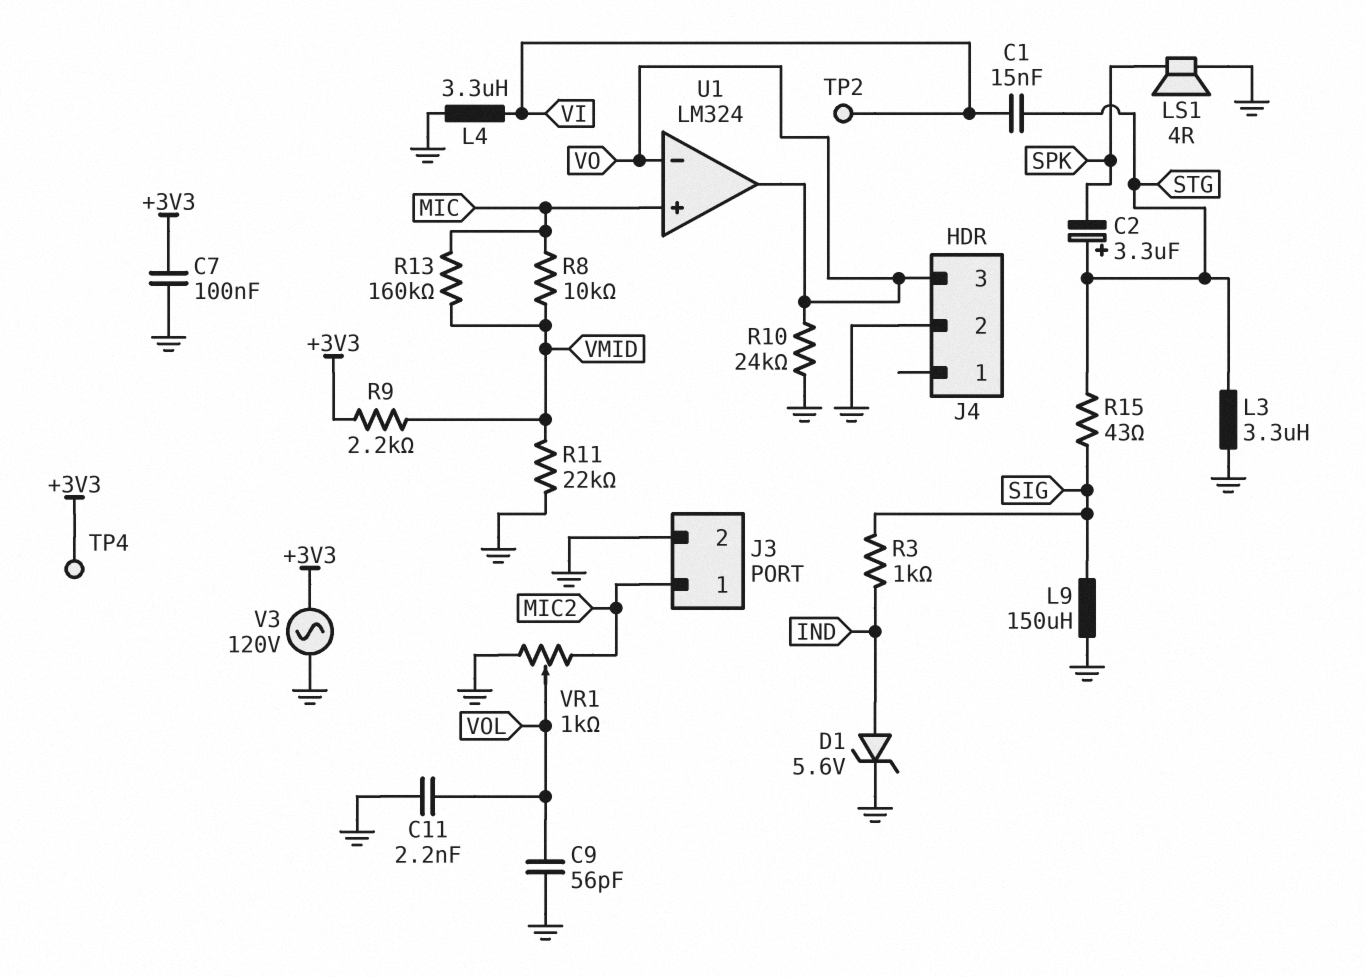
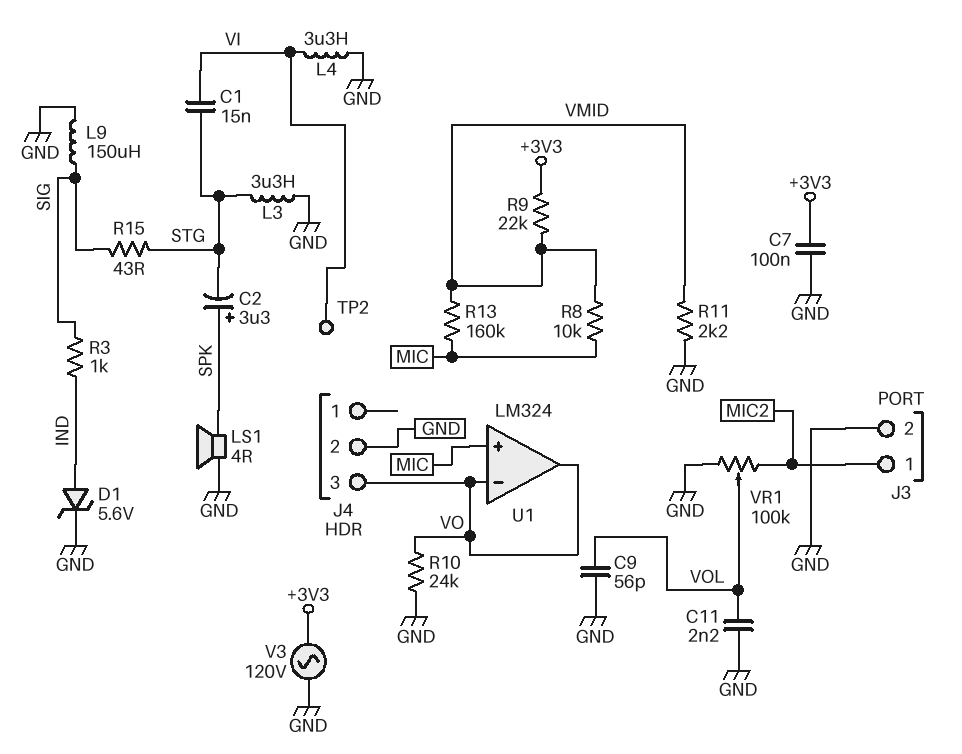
C2: 3.3uF (plus STG, minus SPK) -> 3.3uF (plus SPK, minus STG)
R9: 2.2k (+3V3, VMID) -> 22k (+3V3, VMID)
R11: 22k (GND, VMID) -> 2.2k (GND, VMID)
TP4: test point (+3V3) -> none
VR1: 1k (GND, MIC2, wiper VOL) -> 100k (GND, MIC2, wiper VOL)

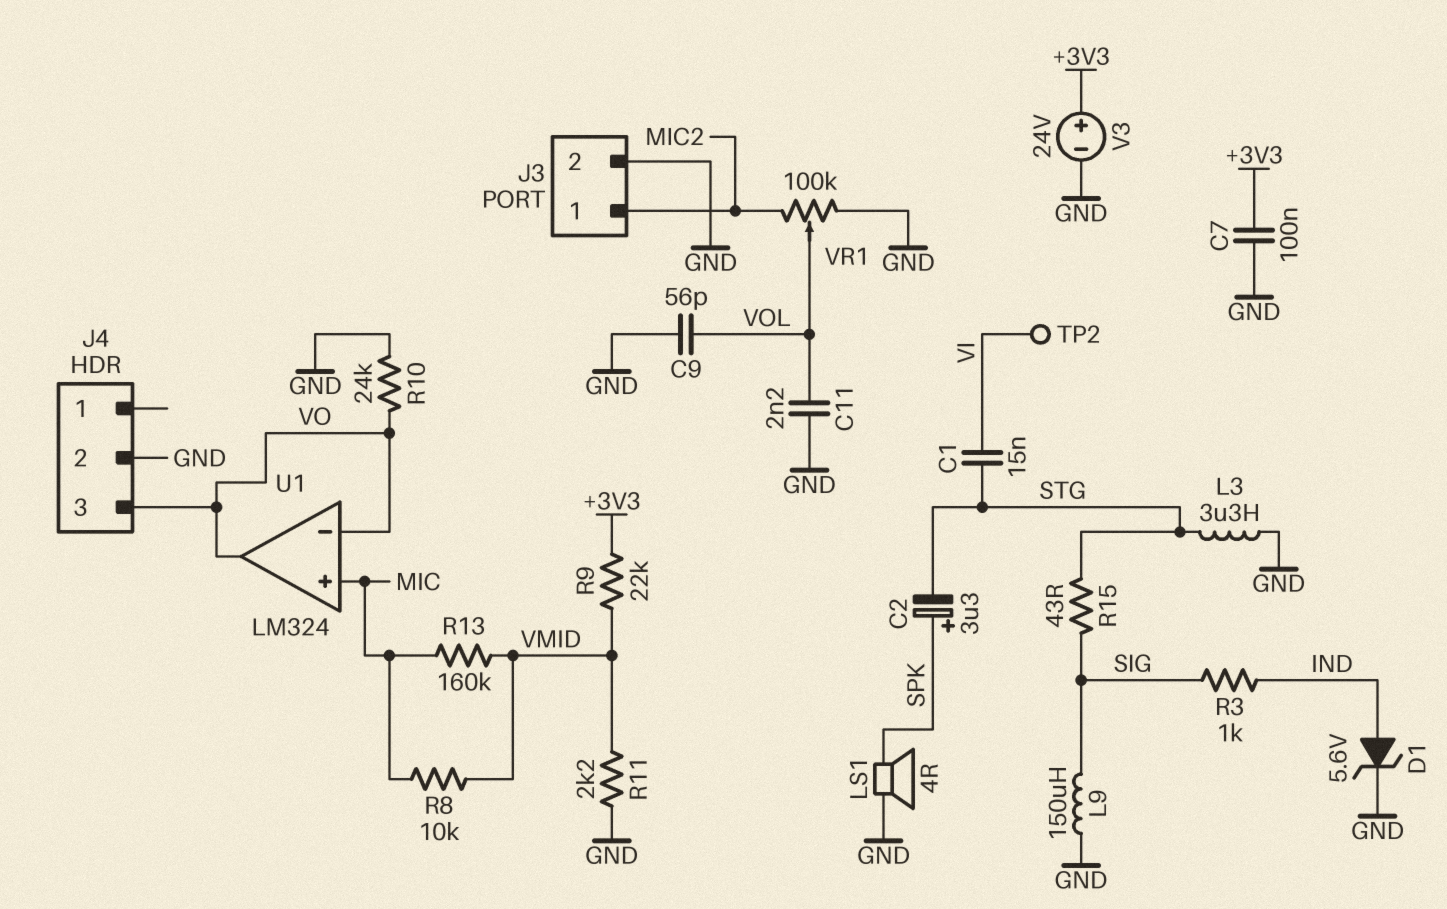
L4: 3.3uH (GND, VI) -> none
V3: AC 120V (+3V3, GND) -> 24V (plus +3V3, minus GND)

